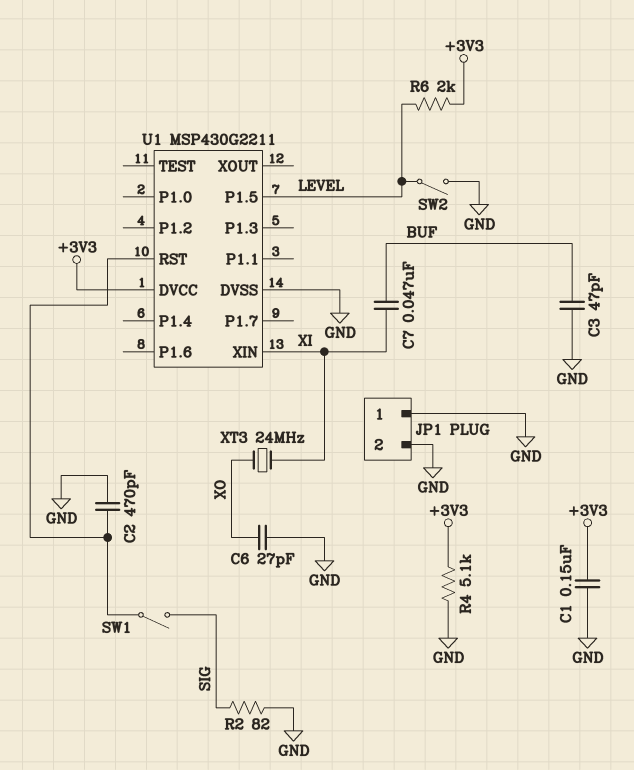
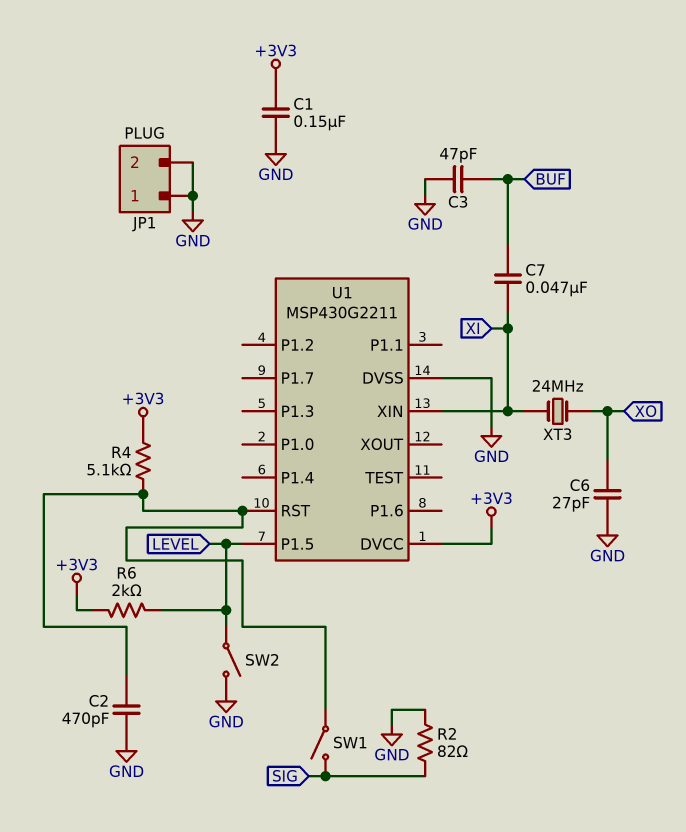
R4: 5.1k (+3V3, GND) -> 5.1k (+3V3, U1/RST)

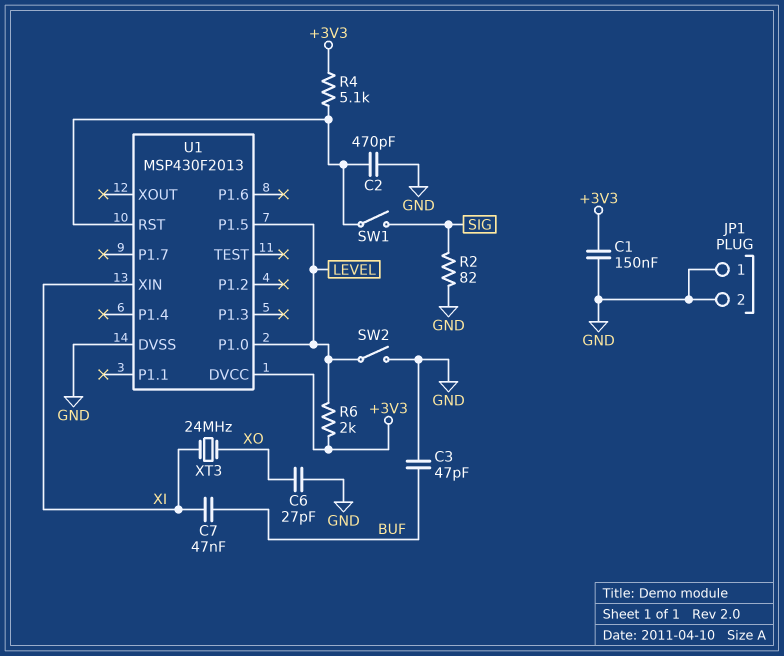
U1: MSP430G2211 -> MSP430F2013
U1 pin P1.0: none -> LEVEL

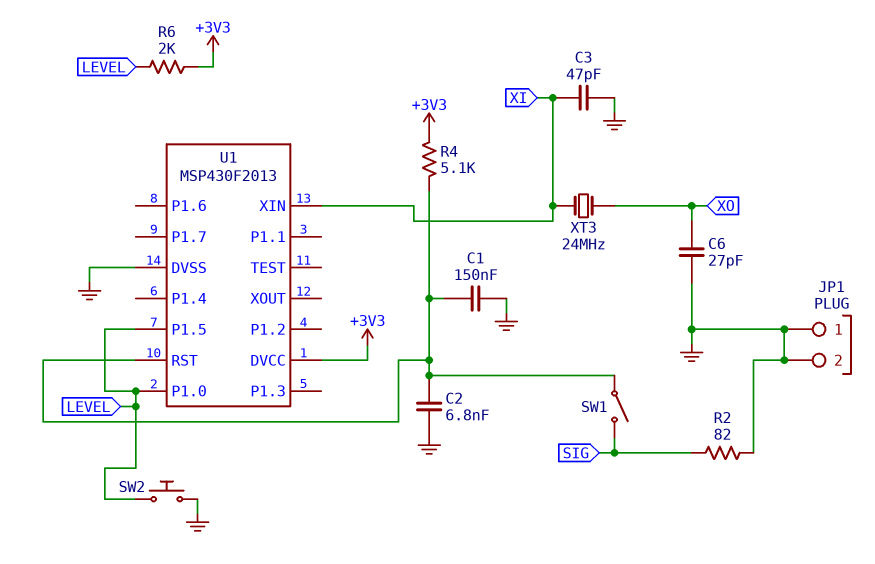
C1: 150nF (+3V3, GND) -> 150nF (GND, U1/RST)
C2: 470pF (GND, U1/RST) -> 6.8nF (GND, U1/RST)
C3: 47pF (BUF, GND) -> 47pF (GND, XI)
C7: 47nF (BUF, XI) -> none
SW2: switch (GND, LEVEL) -> button (GND, LEVEL)

